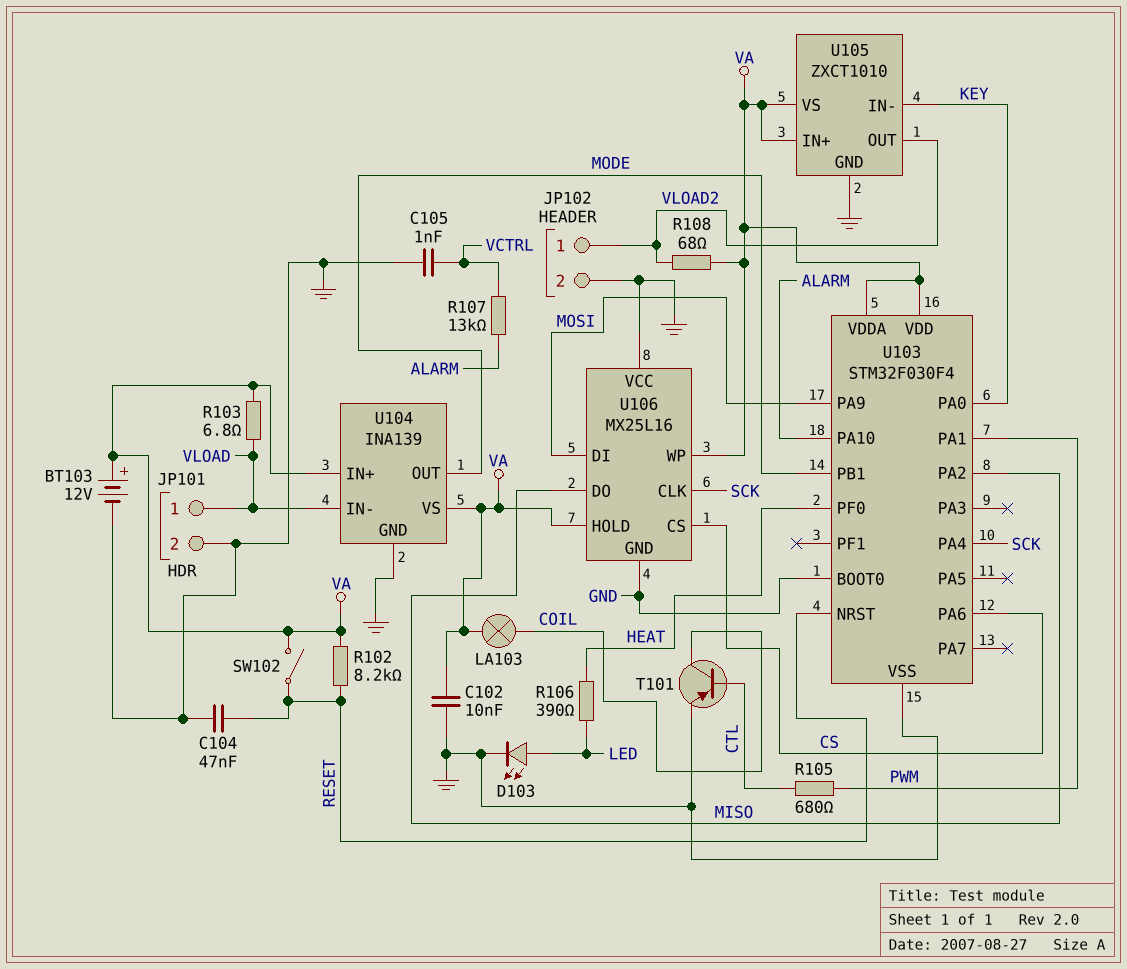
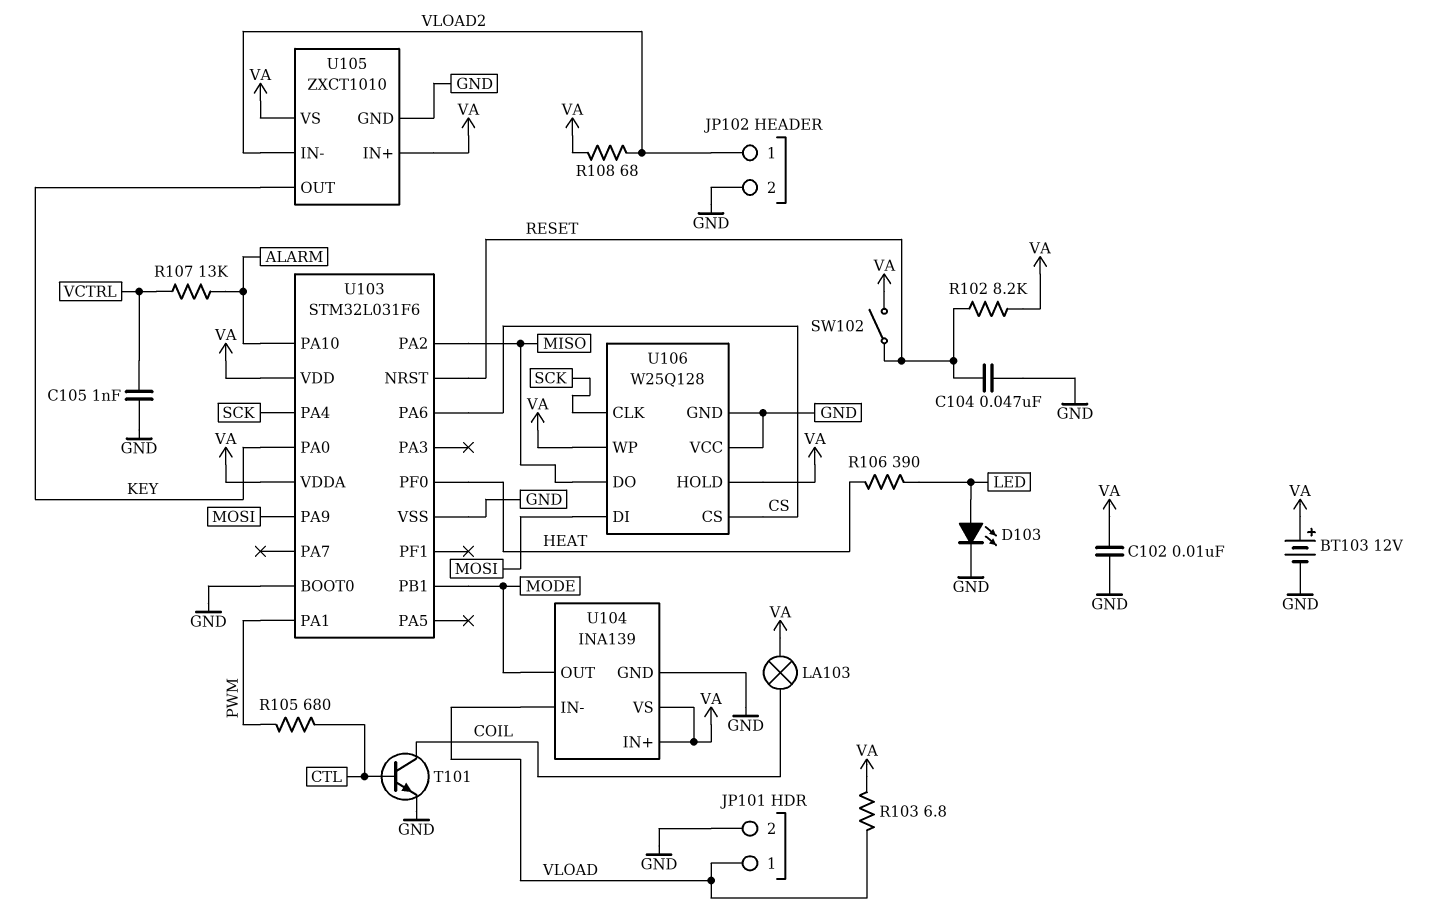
T101: PNP (B CTL, C COIL, E GND) -> NPN (B CTL, C COIL, E GND)
U103: STM32F030F4 -> STM32L031F6
U105 pin IN-: KEY -> VLOAD2
U105 pin OUT: VLOAD2 -> KEY
U106: MX25L16 -> W25Q128

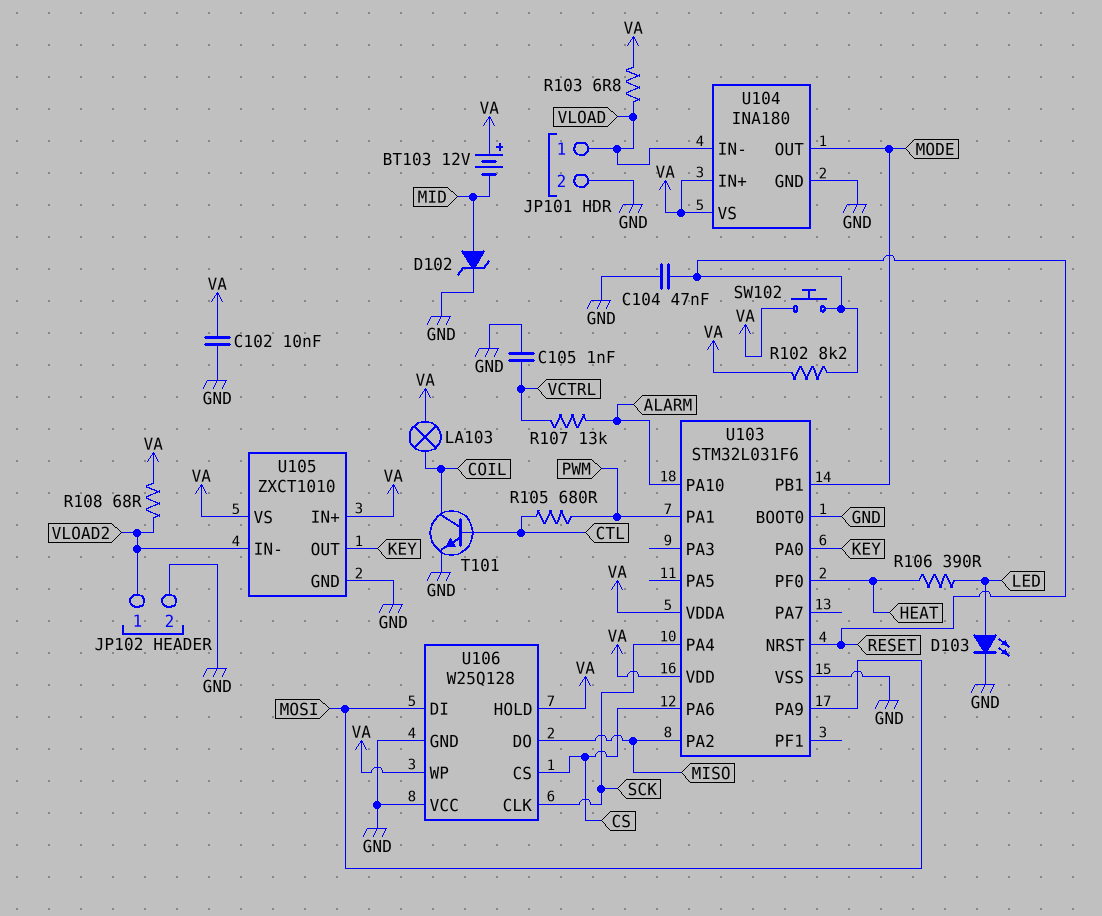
BT103: 12V (plus VA, minus GND) -> 12V (plus VA, minus MID)
D102: none -> zener (A MID, K GND)
SW102: switch (RESET, VA) -> button (RESET, VA)
U104: INA139 -> INA180

